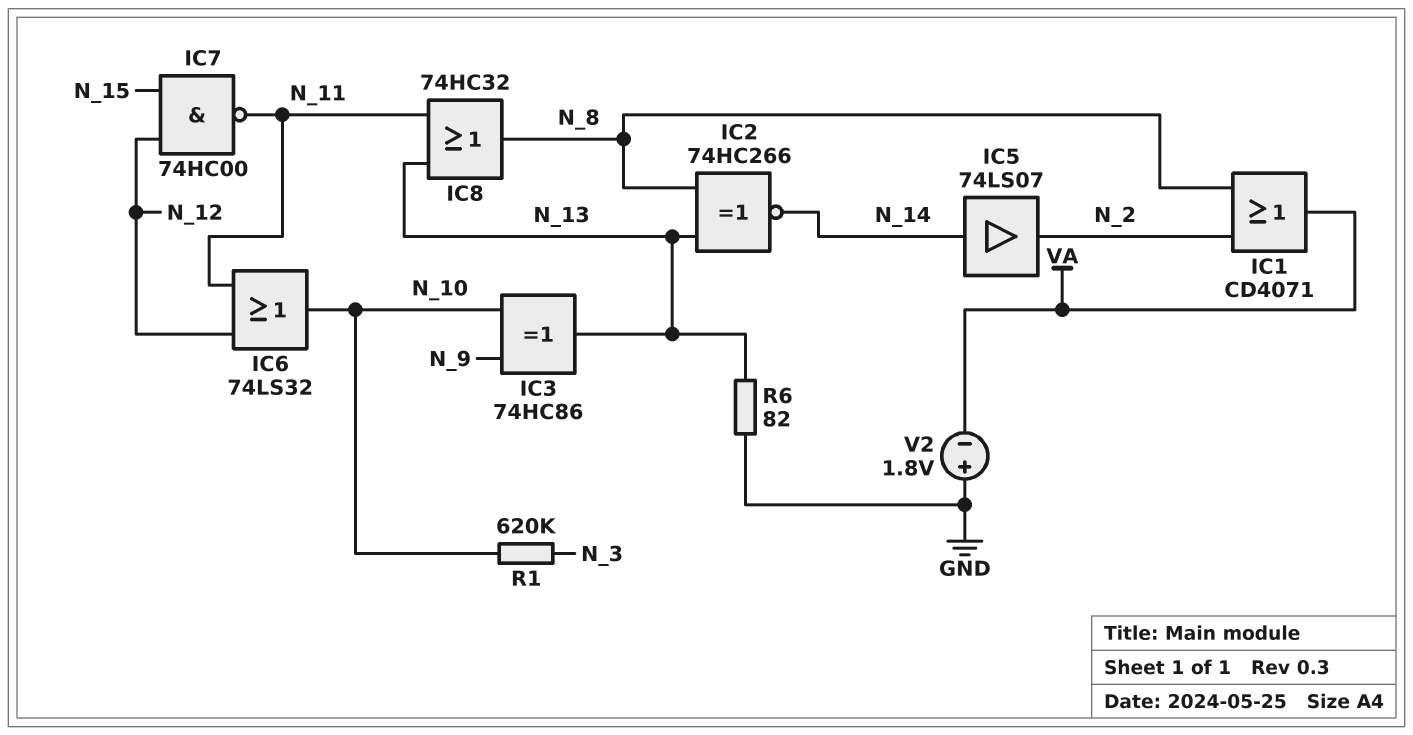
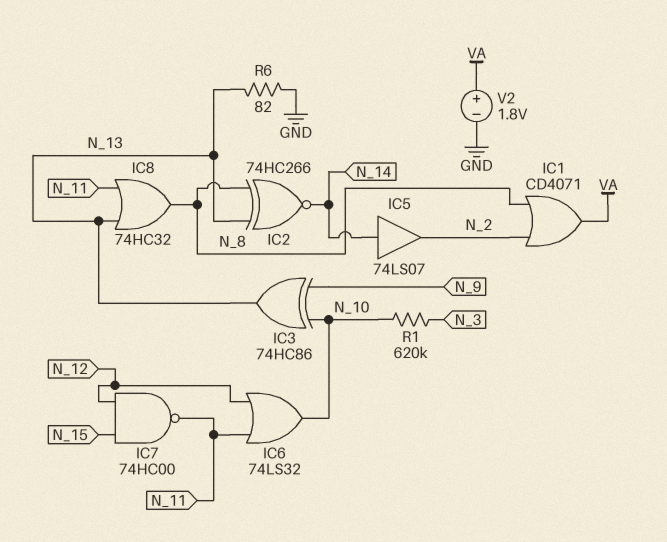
V2: 1.8V (plus GND, minus VA) -> 1.8V (plus VA, minus GND)

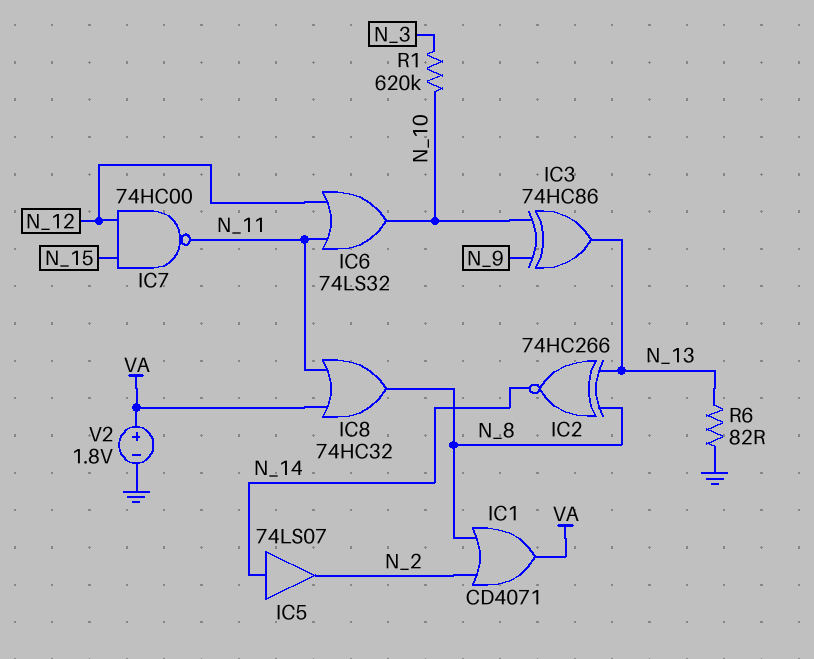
IC8: OR 74HC32 (in N_11, in N_13, out N_8) -> OR 74HC32 (in N_11, in VA, out N_8)

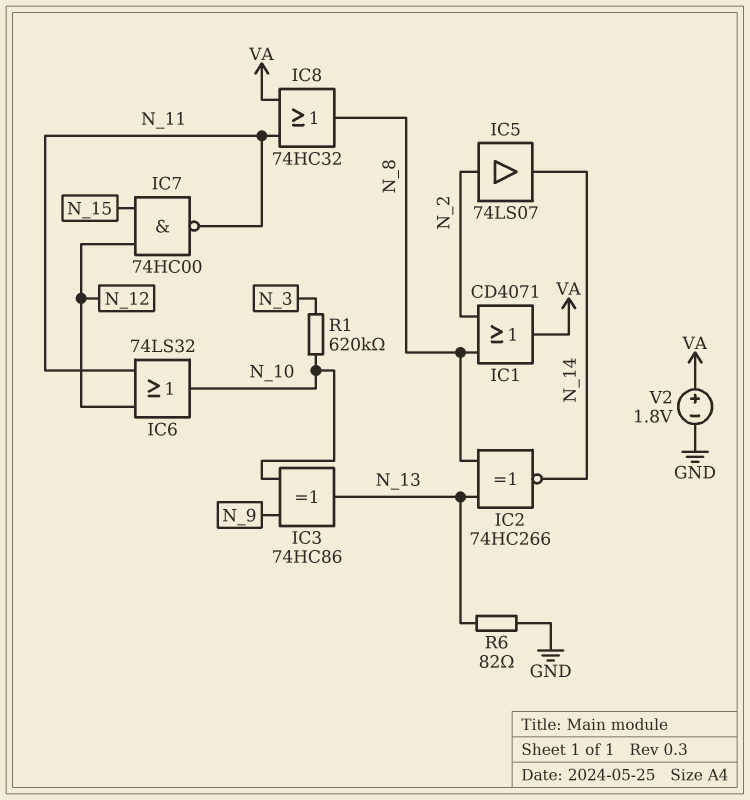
IC5: buffer 74LS07 (in N_14, out N_2) -> buffer 74LS07 (in N_2, out N_14)

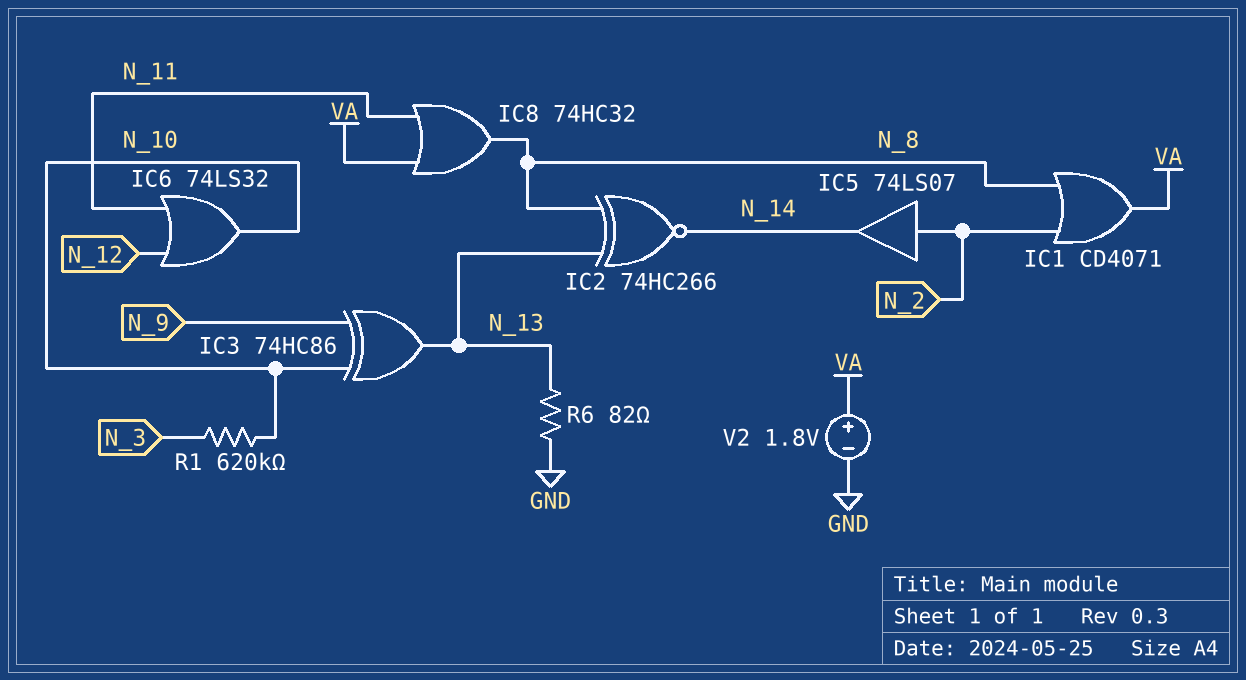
IC7: NAND 74HC00 (in N_12, in N_15, out N_11) -> none

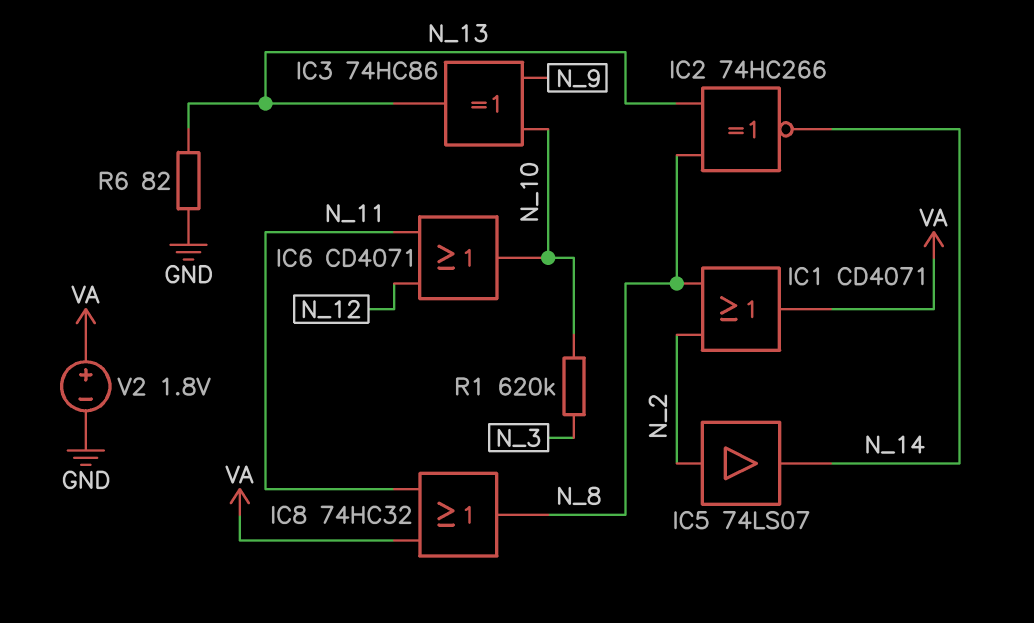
IC6: OR 74LS32 (in N_11, in N_12, out N_10) -> OR CD4071 (in N_11, in N_12, out N_10)

